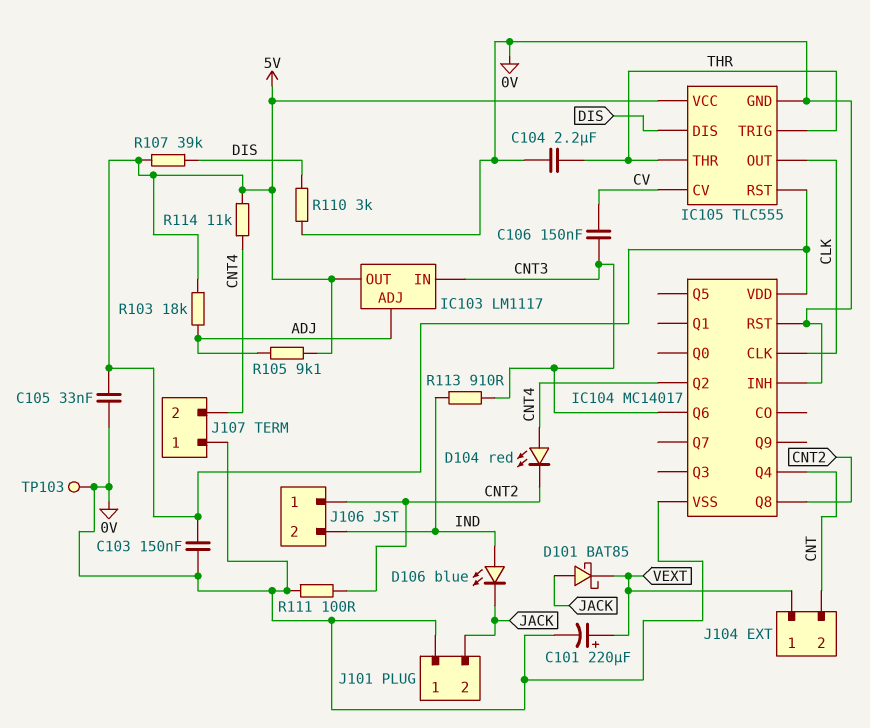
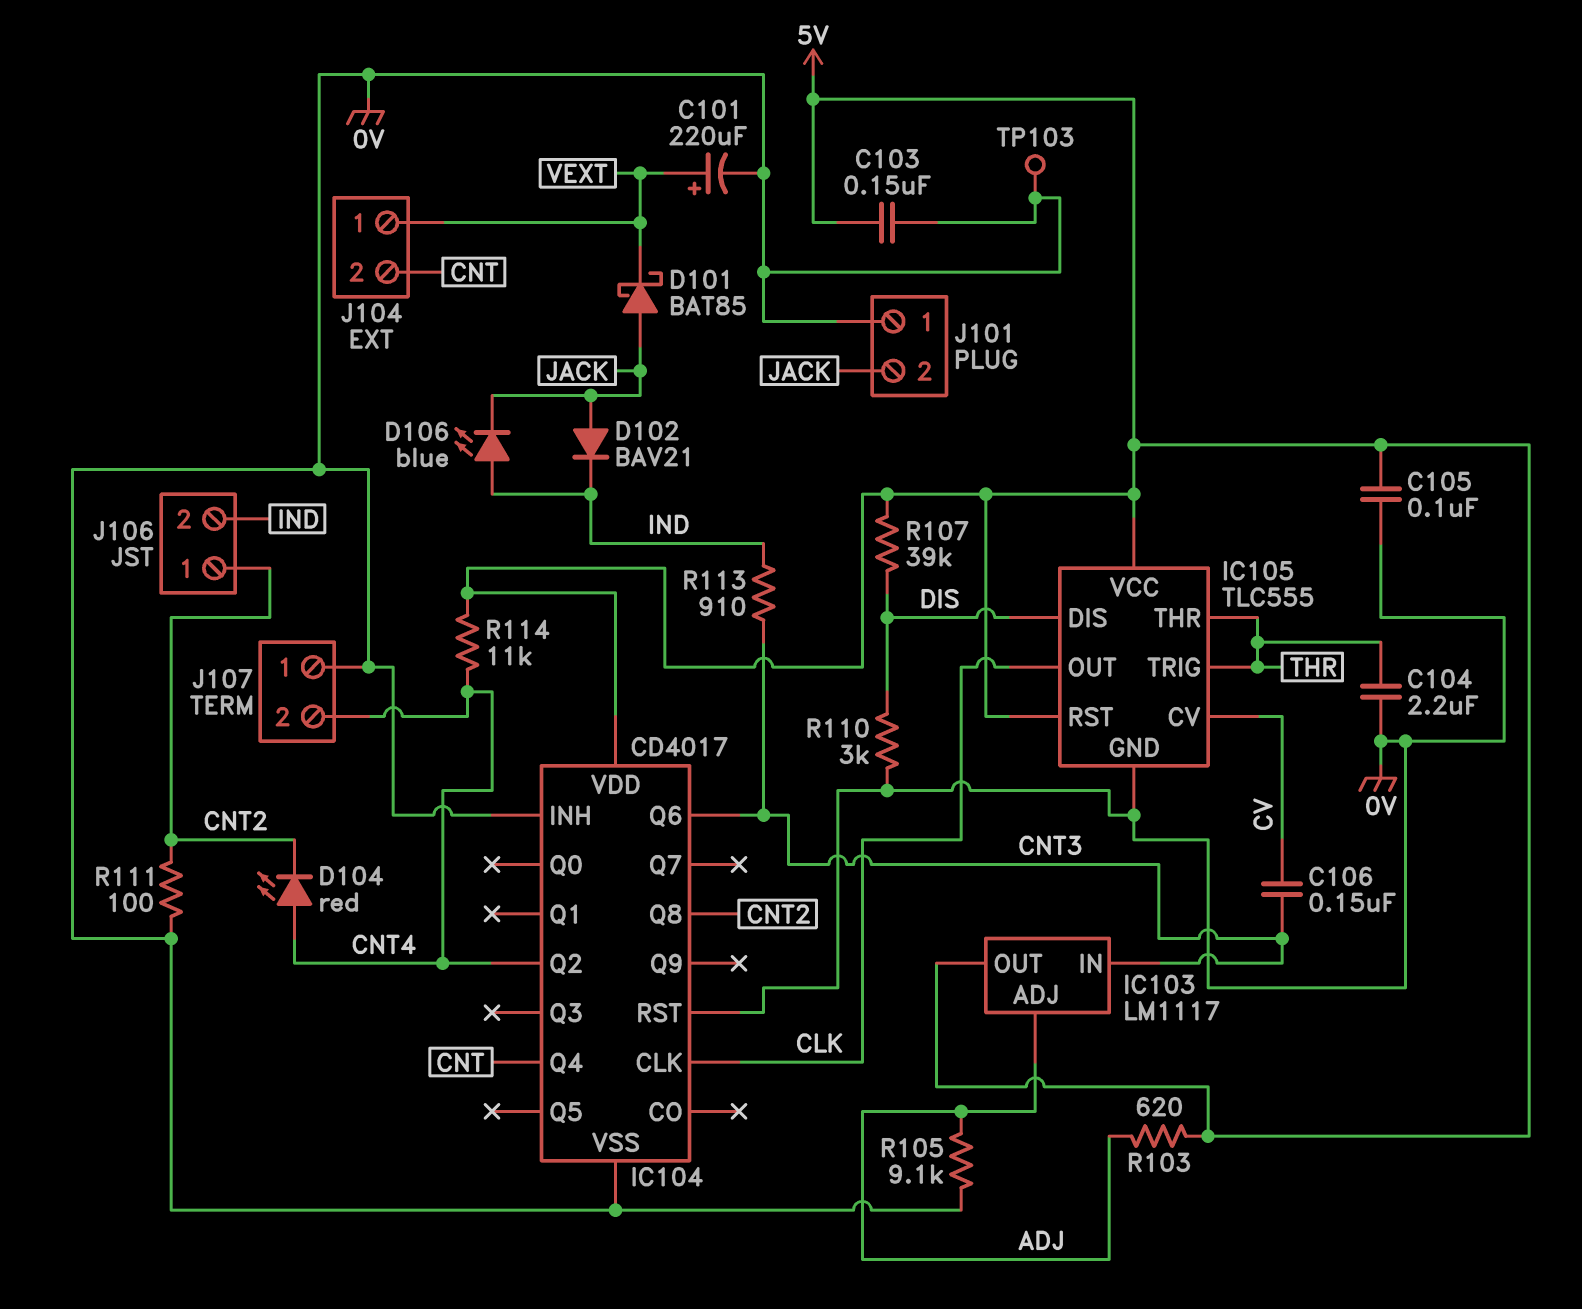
C105: 33nF (0V, 5V) -> 100nF (0V, 5V)
D102: none -> diode BAV21 (A JACK, K IND)
IC104: MC14017 -> CD4017
R103: 18k (5V, ADJ) -> 620 (5V, ADJ)
R105: 9.1k (5V, ADJ) -> 9.1k (0V, ADJ)

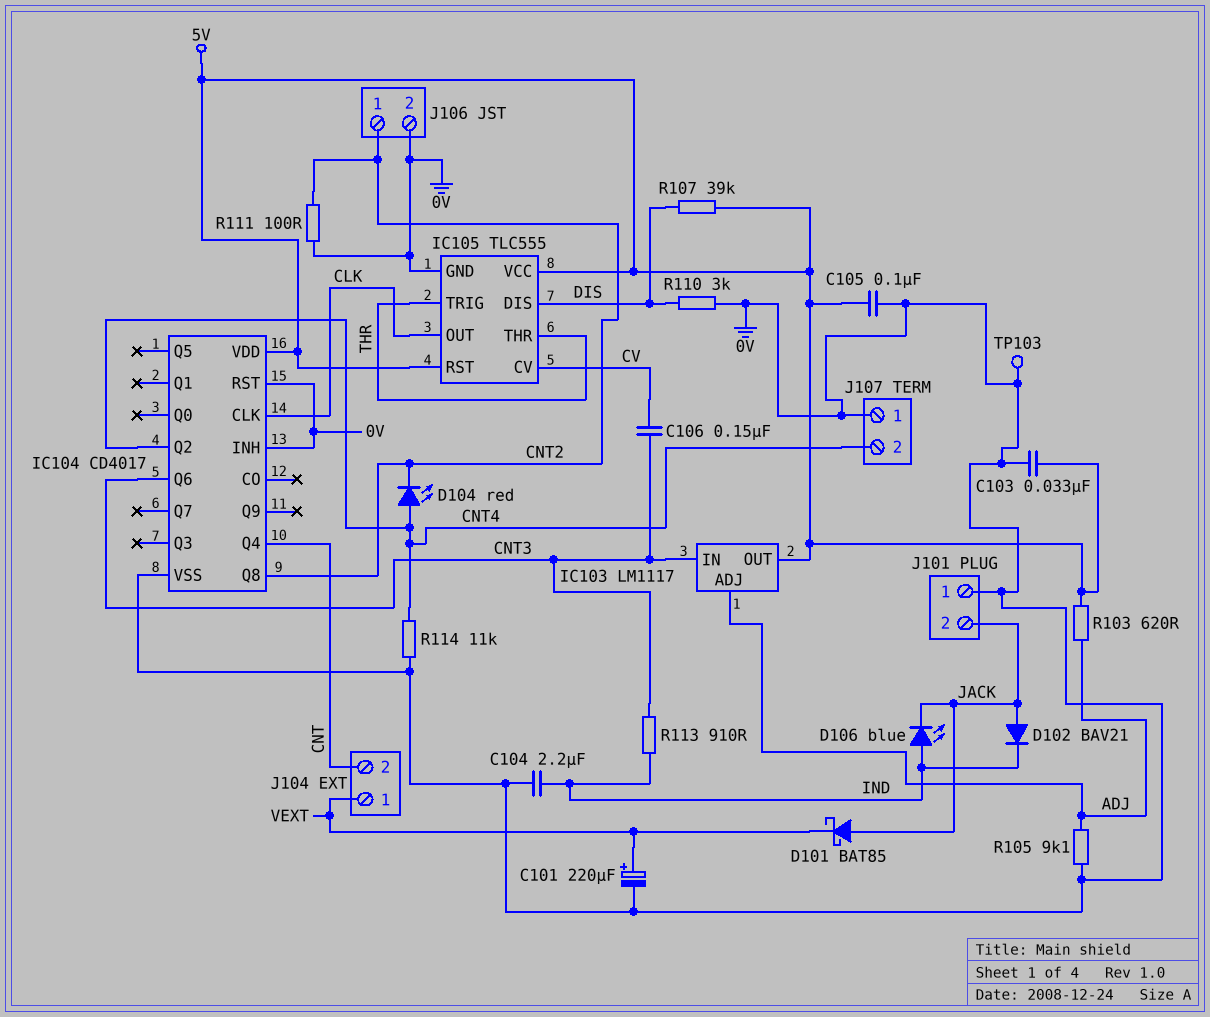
C103: 150nF (0V, 5V) -> 33nF (0V, 5V)
C104: 2.2uF (0V, THR) -> 2.2uF (0V, IND)
J106 pin 2: IND -> 0V
R114: 11k (5V, CNT4) -> 11k (0V, CNT4)

